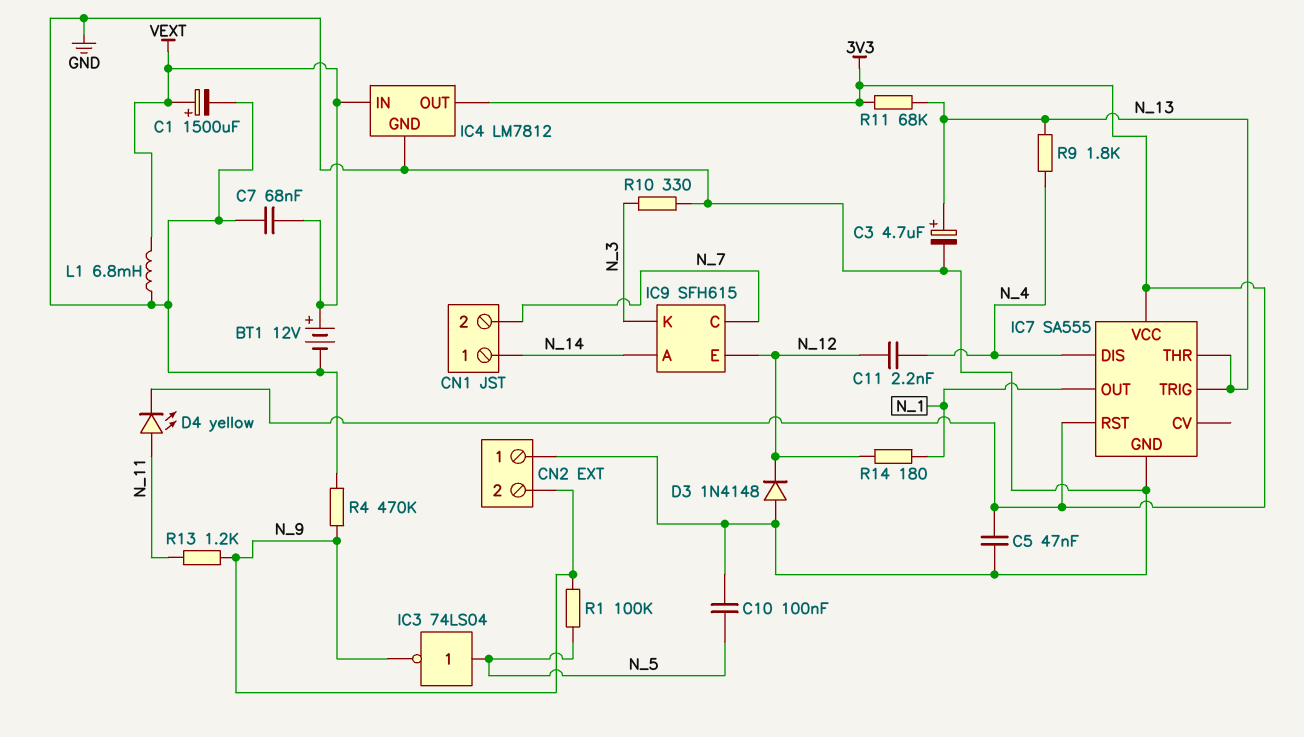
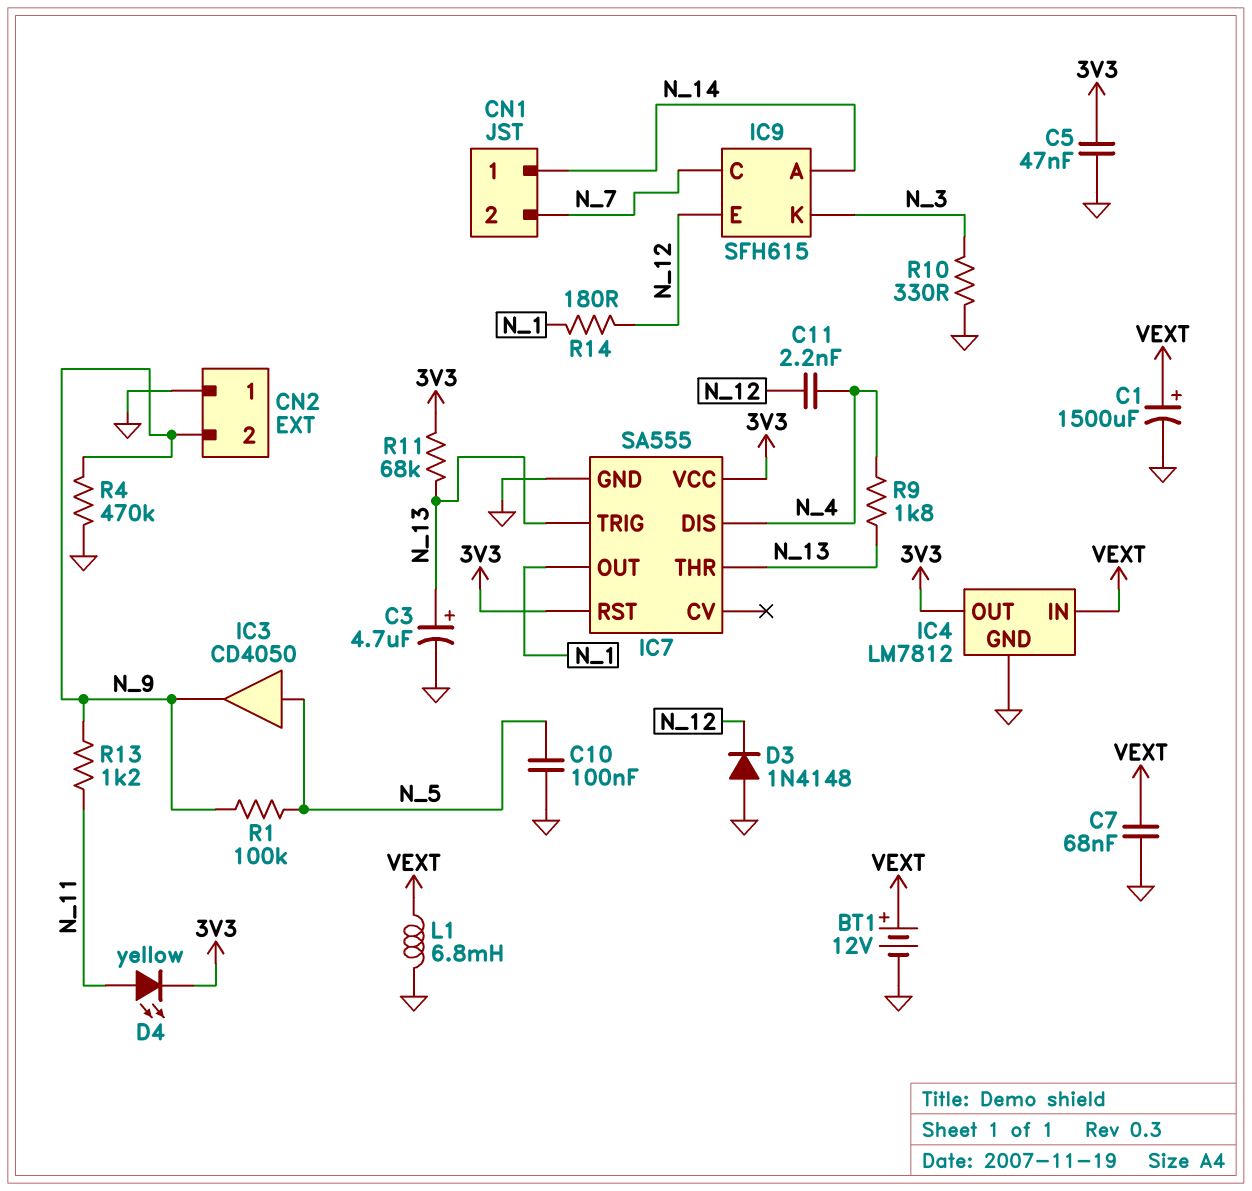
IC3: NOT 74LS04 (in N_5, out N_9) -> buffer CD4050 (in N_5, out N_9)

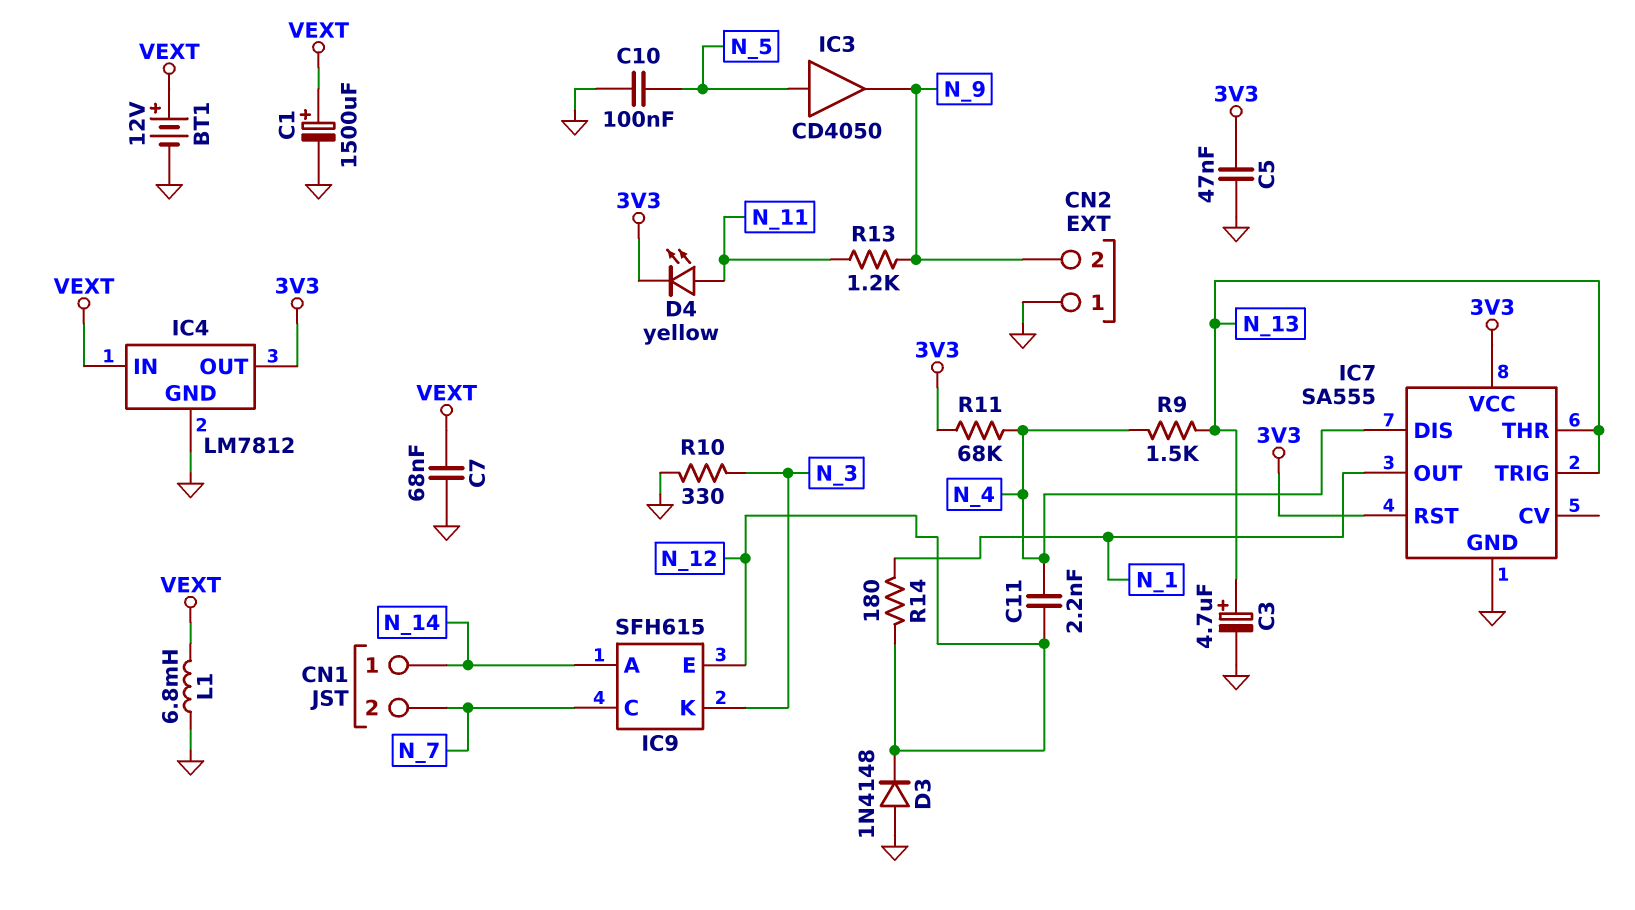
R1: 100k (N_5, N_9) -> none
R4: 470k (GND, N_9) -> none
R9: 1.8k (N_4, N_13) -> 1.5k (N_4, N_13)
R11: 68k (3V3, N_13) -> 68k (3V3, N_4)

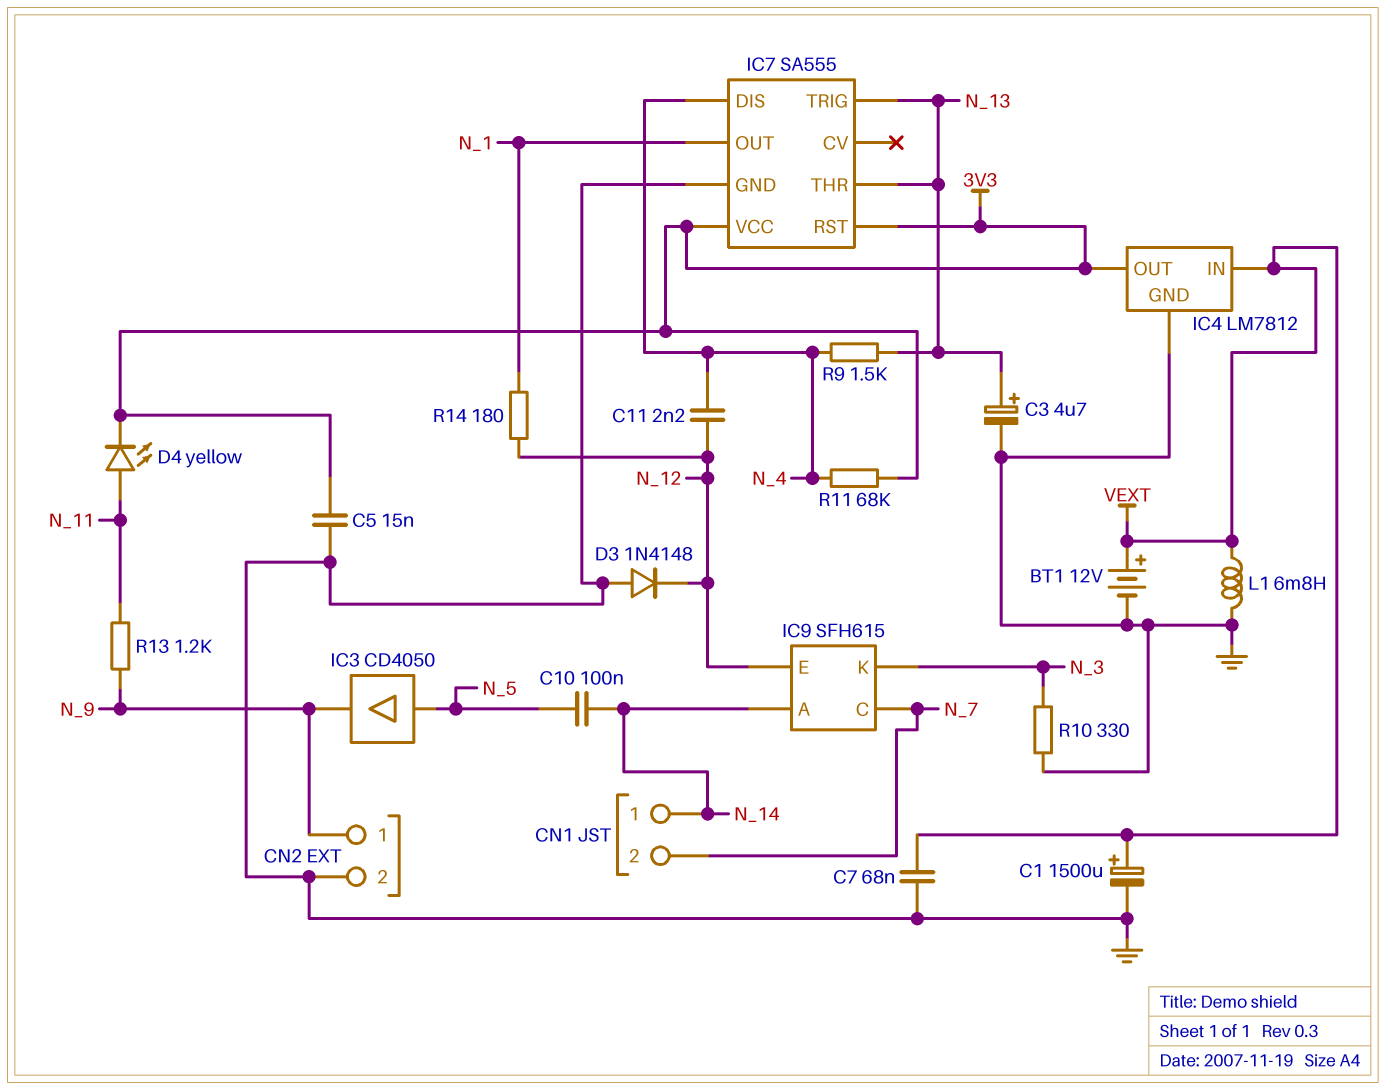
C5: 47nF (3V3, GND) -> 15nF (3V3, GND)
C10: 100nF (GND, N_5) -> 100nF (N_5, N_14)
CN2 pin 1: GND -> N_9
CN2 pin 2: N_9 -> GND

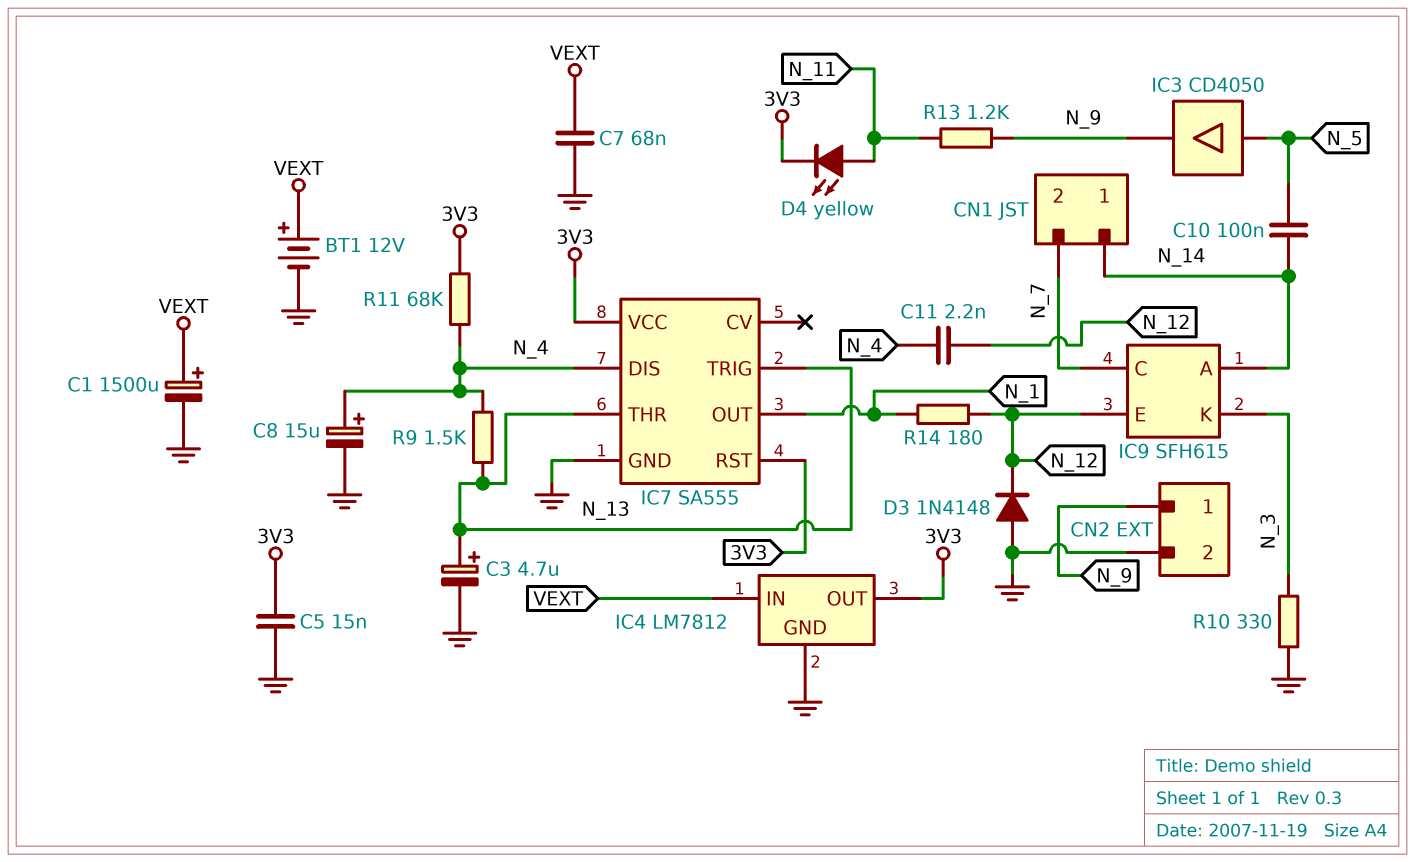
C8: none -> 15uF (plus N_4, minus GND)
L1: 6.8mH (GND, VEXT) -> none

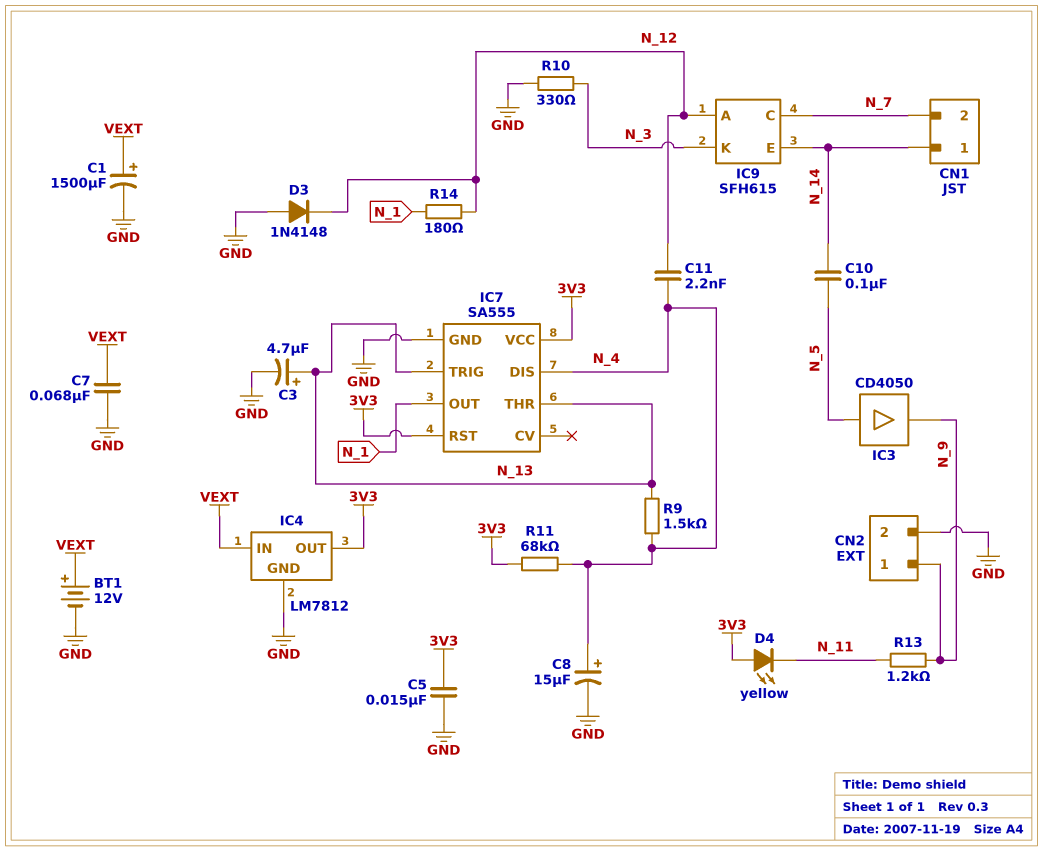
D4: LED yellow (A N_11, K 3V3) -> LED yellow (A 3V3, K N_11)
IC9 pin A: N_14 -> N_12
IC9 pin E: N_12 -> N_14

